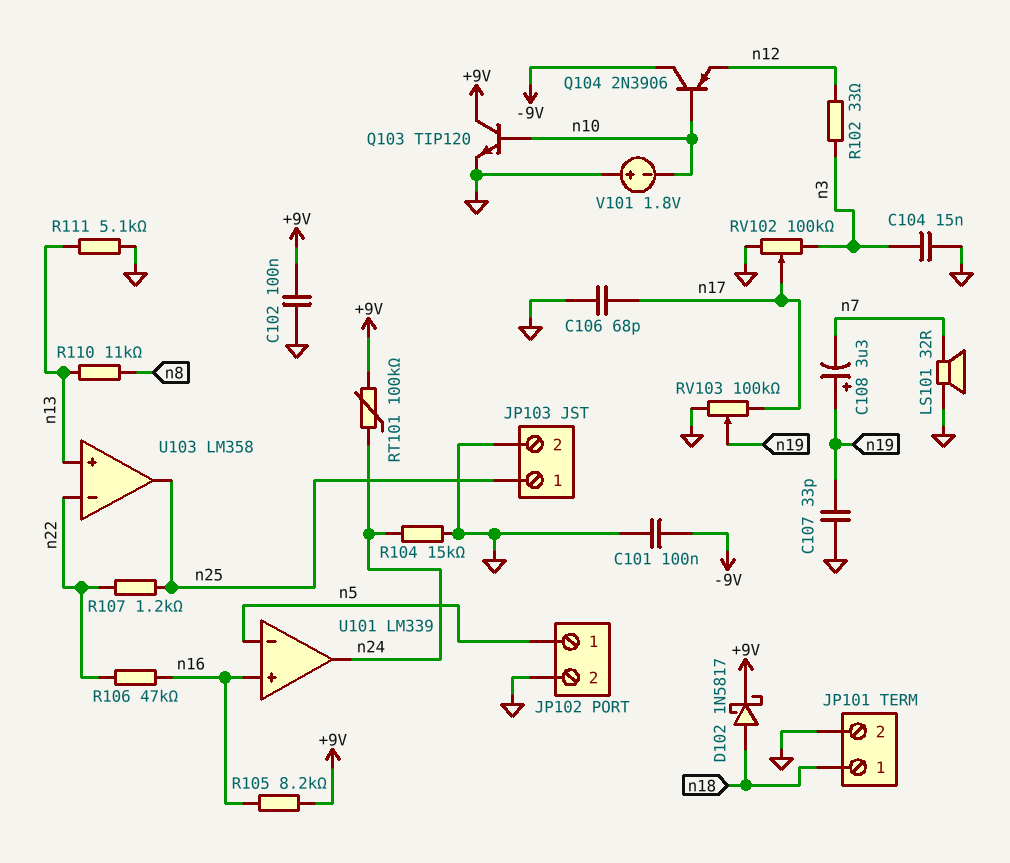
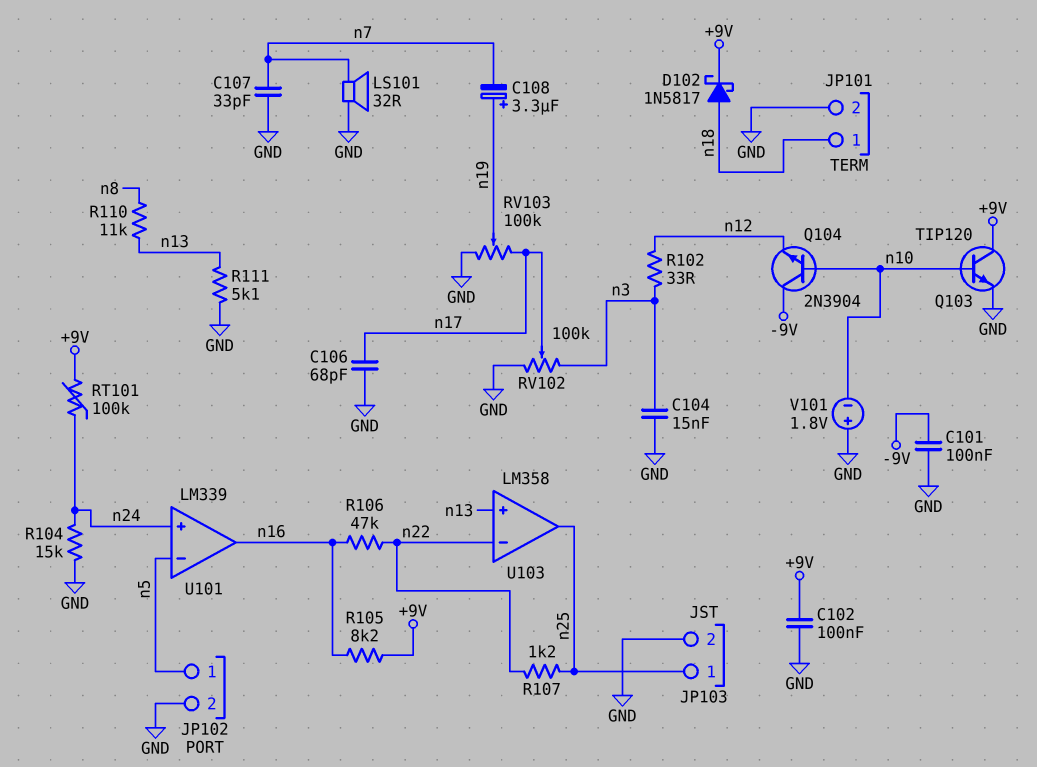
C107: 33pF (GND, n19) -> 33pF (GND, n7)
Q104: PNP 2N3906 (B n10, C -9V, E n12) -> NPN 2N3904 (B n10, C -9V, E n12)
U101 pin in+: n16 -> n24
U101 pin out: n24 -> n16

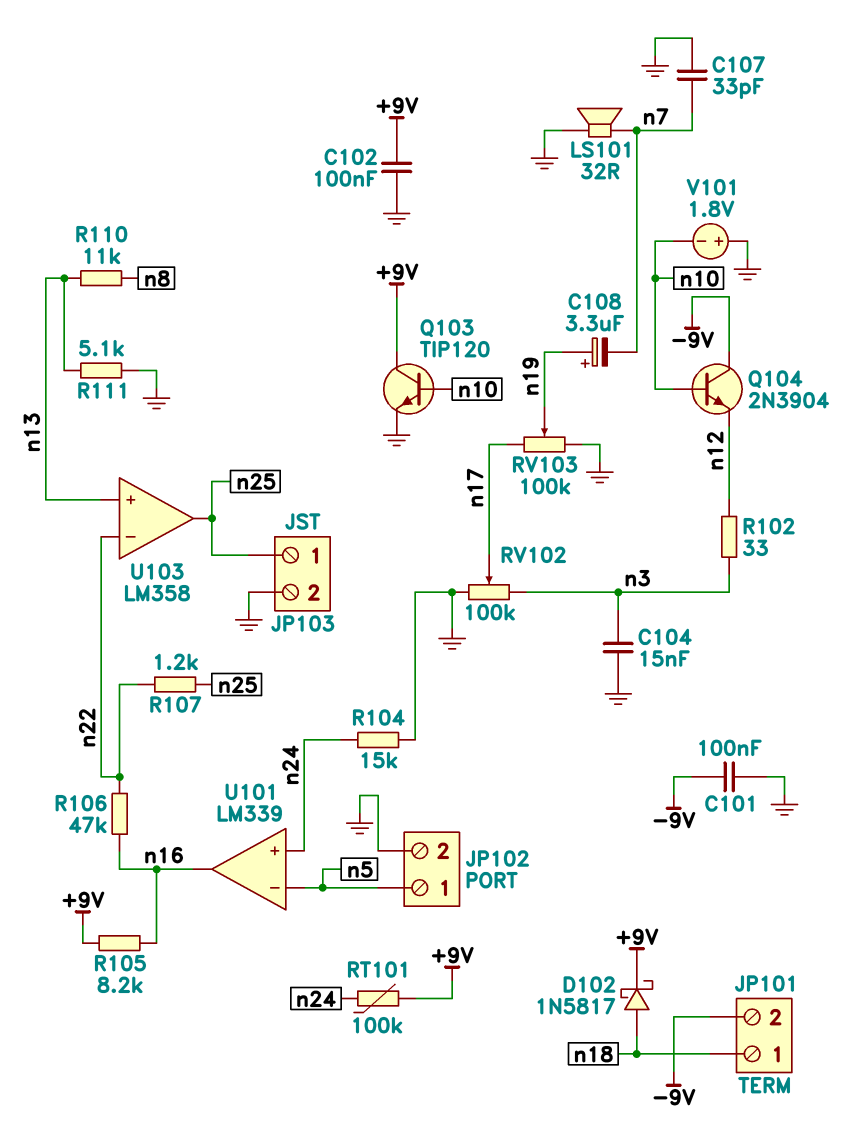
C106: 68pF (GND, n17) -> none
JP101 pin 2: GND -> -9V

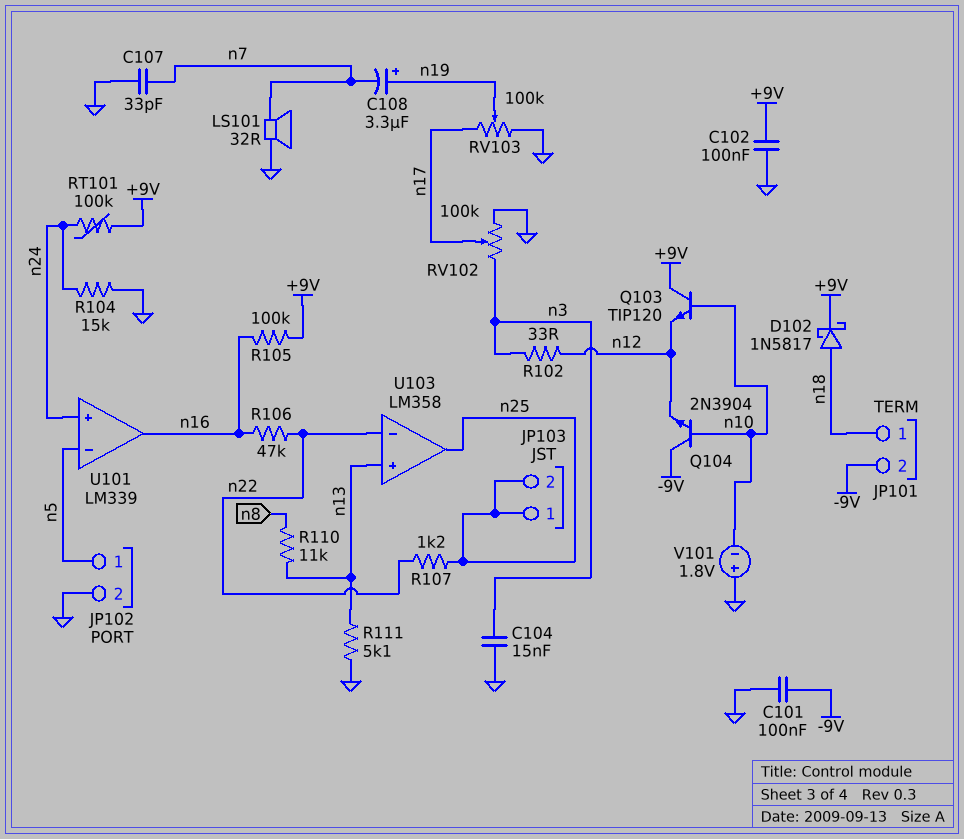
JP103 pin 2: GND -> n25
Q103: NPN TIP120 (B n10, C +9V, E GND) -> NPN TIP120 (B n10, C +9V, E n12)
R105: 8.2k (+9V, n16) -> 100k (+9V, n16)

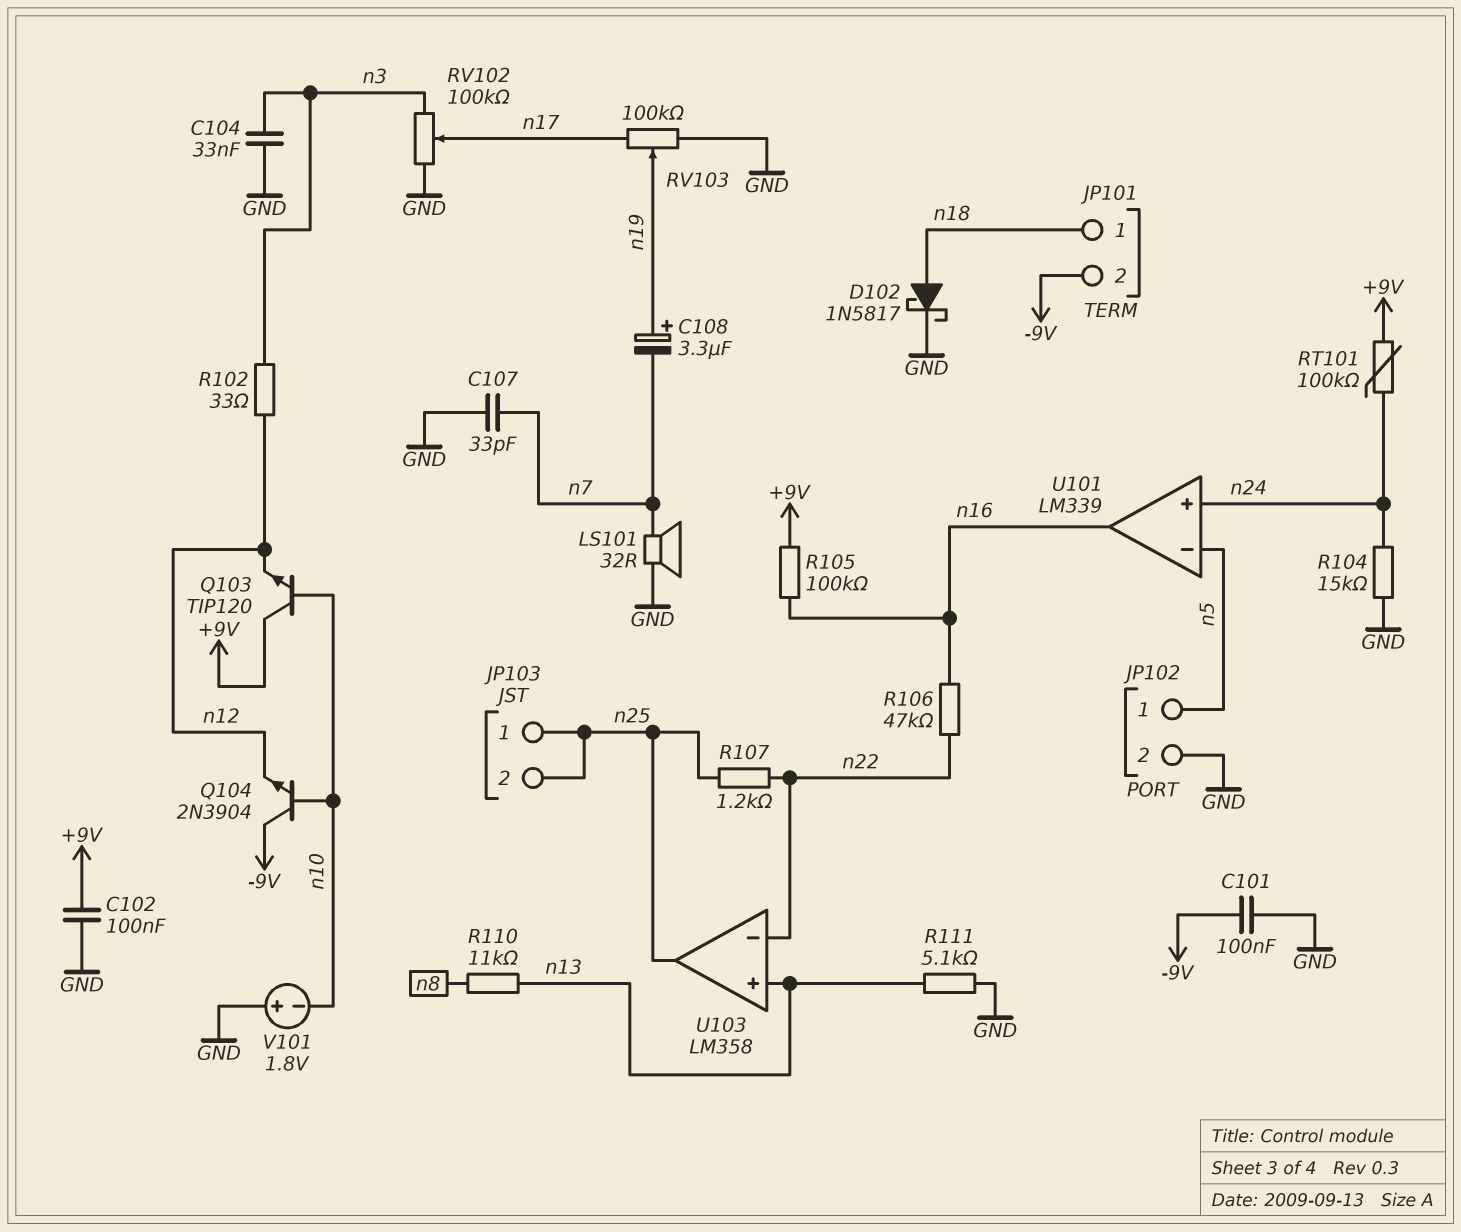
C104: 15nF (GND, n3) -> 33nF (GND, n3)
D102: schottky 1N5817 (A n18, K +9V) -> schottky 1N5817 (A n18, K GND)

